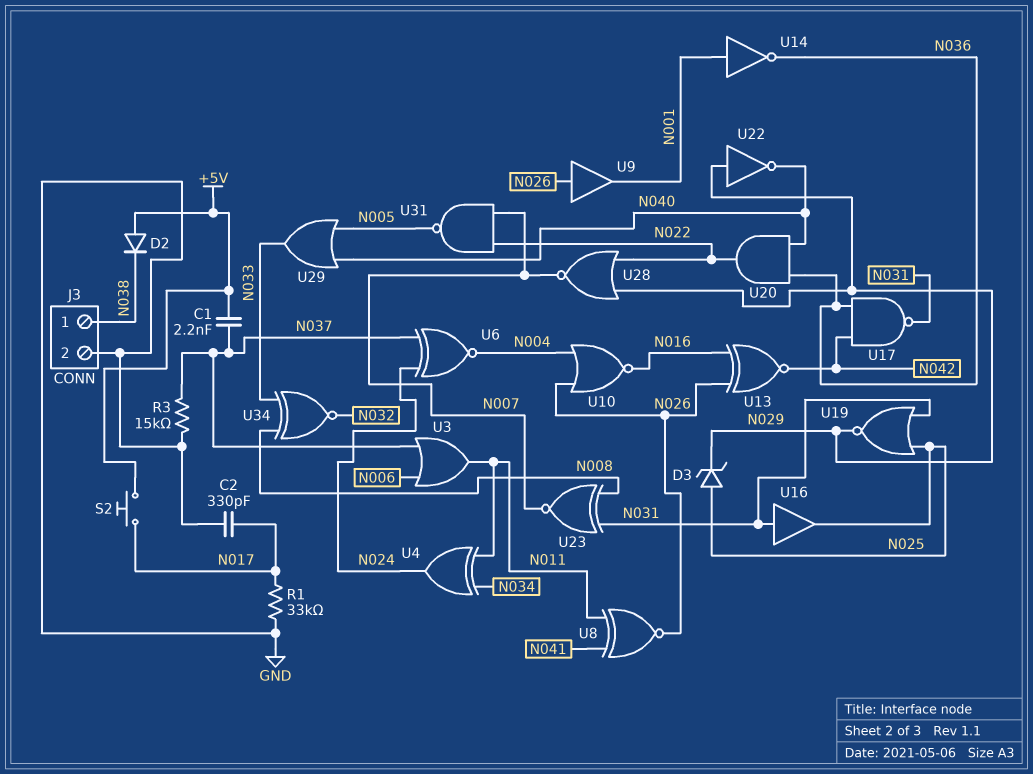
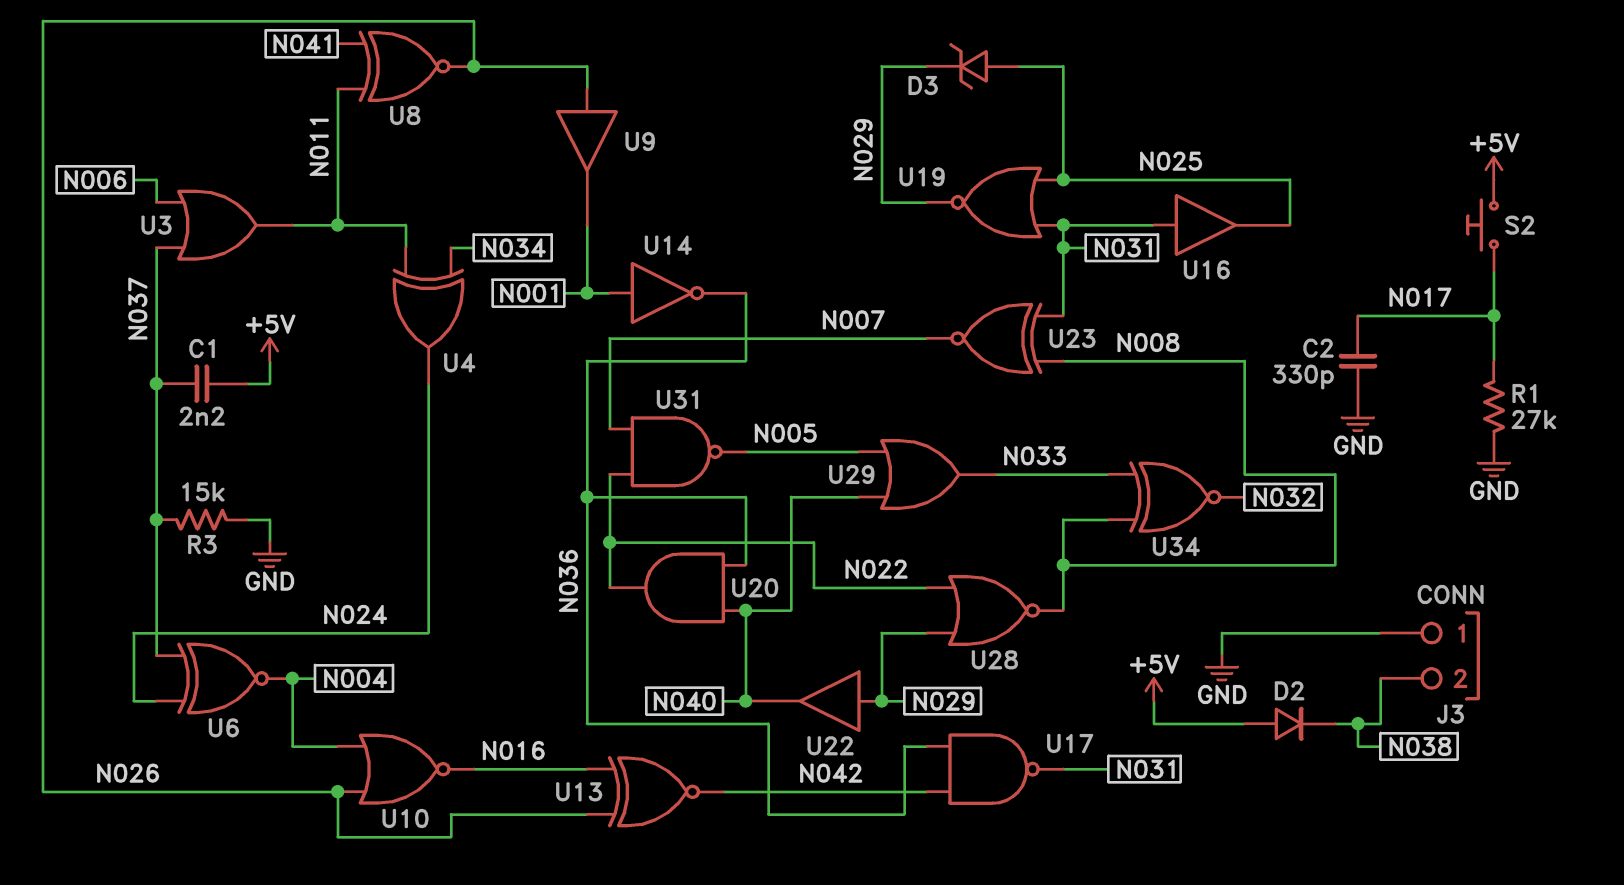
J3 pin 1: N038 -> GND
J3 pin 2: GND -> N038
R1: 33k (GND, N017) -> 27k (GND, N017)
U22: NOT (in N029, out N040) -> buffer (in N029, out N040)
U28: NOR (in N022, in N029, out N007) -> NOR (in N022, in N029, out N008)

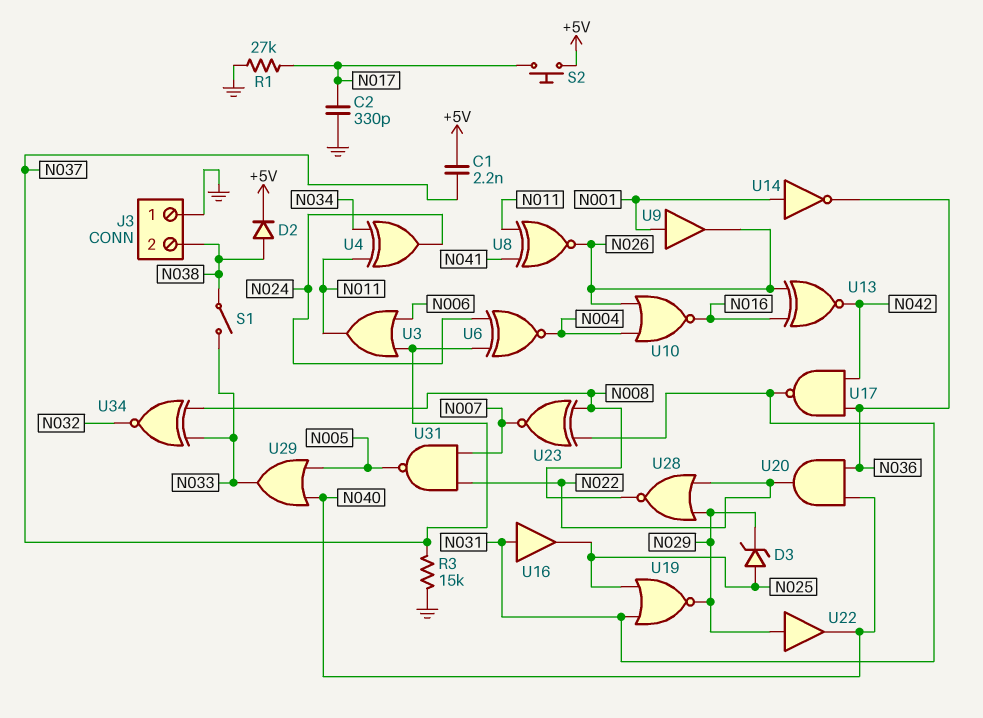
D2: diode (A +5V, K N038) -> diode (A N038, K +5V)
S1: none -> switch (N033, N038)
U9: buffer (in N026, out N001) -> buffer (in N001, out N026)

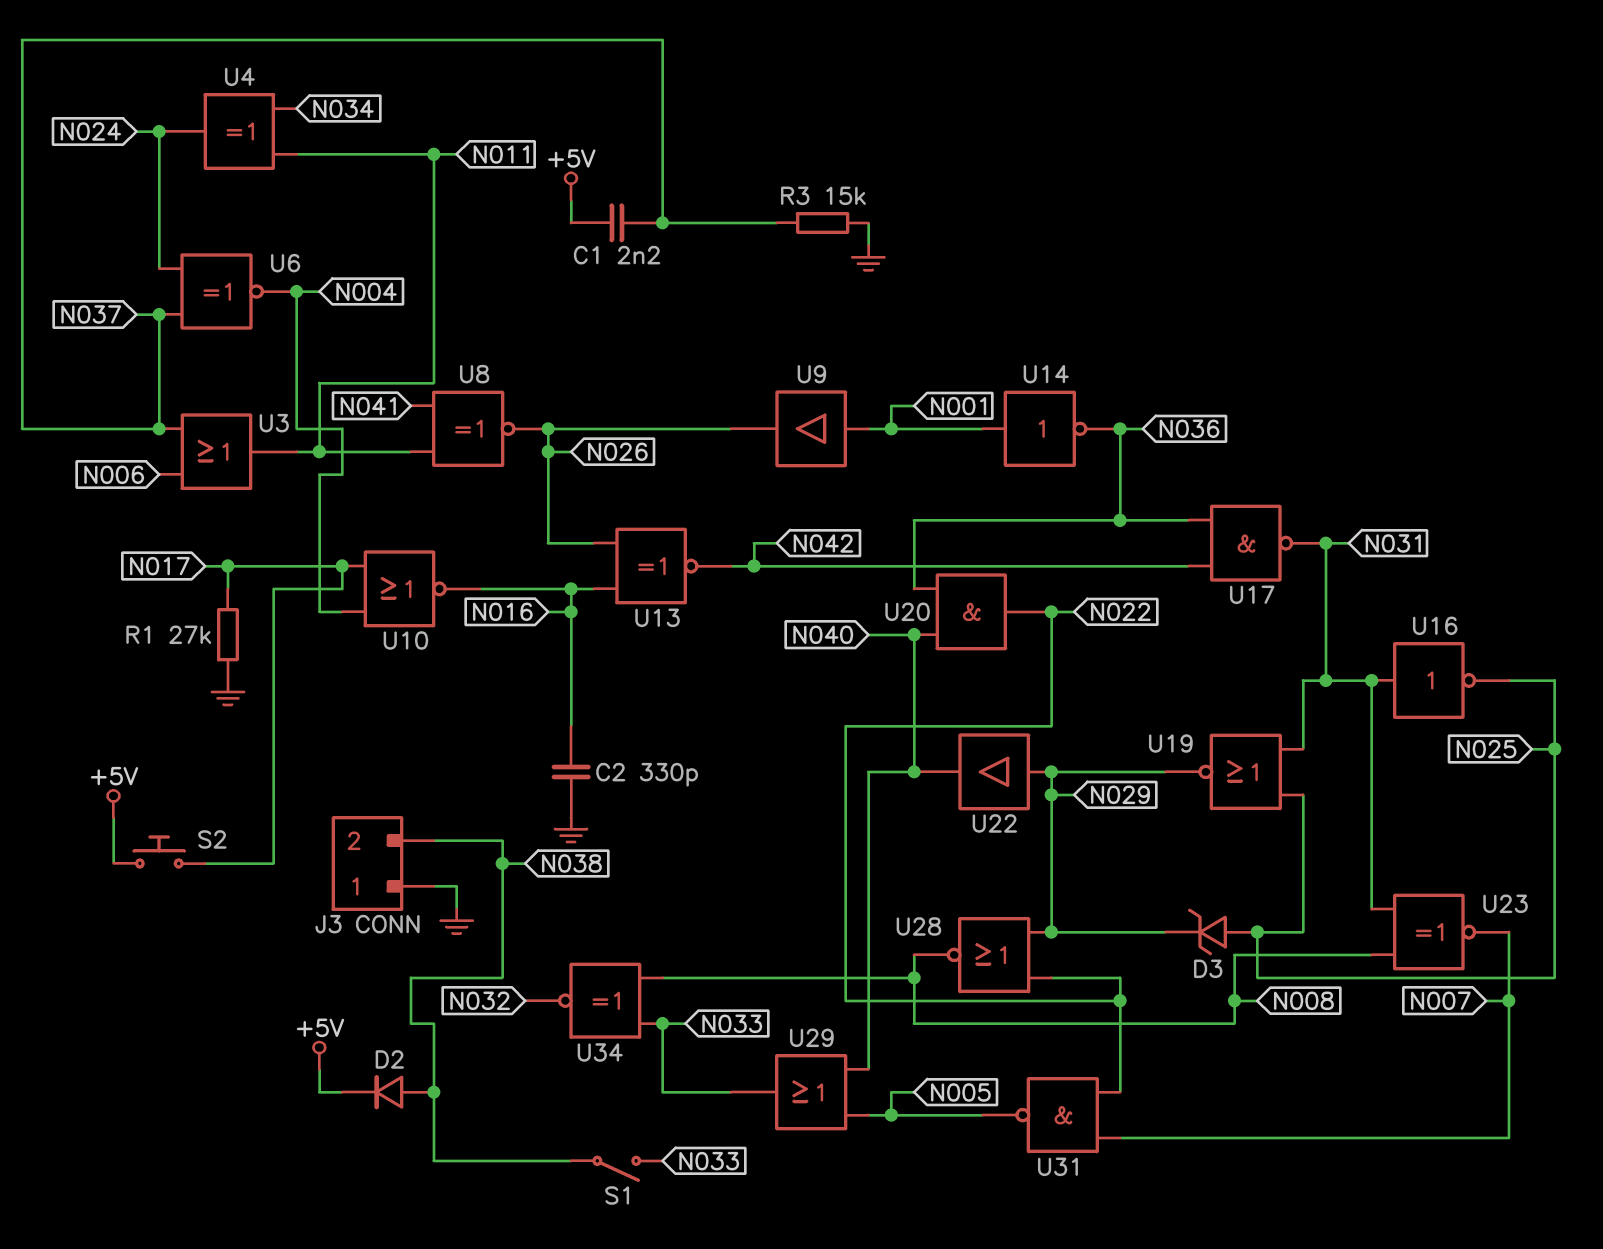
C2: 330pF (GND, N017) -> 330pF (GND, N016)
U10: NOR (in N004, in N026, out N016) -> NOR (in N004, in N017, out N016)
U16: buffer (in N031, out N025) -> NOT (in N031, out N025)

